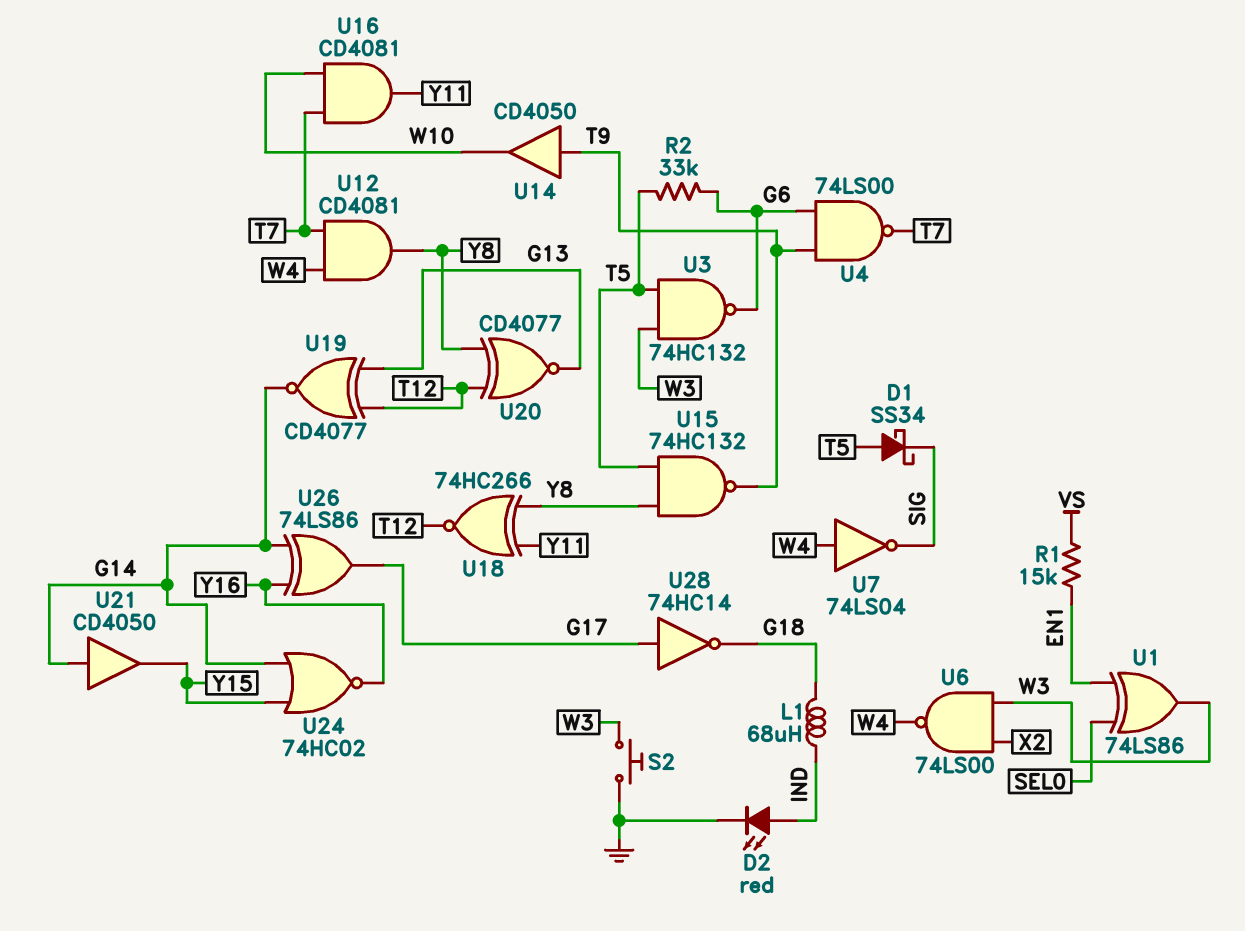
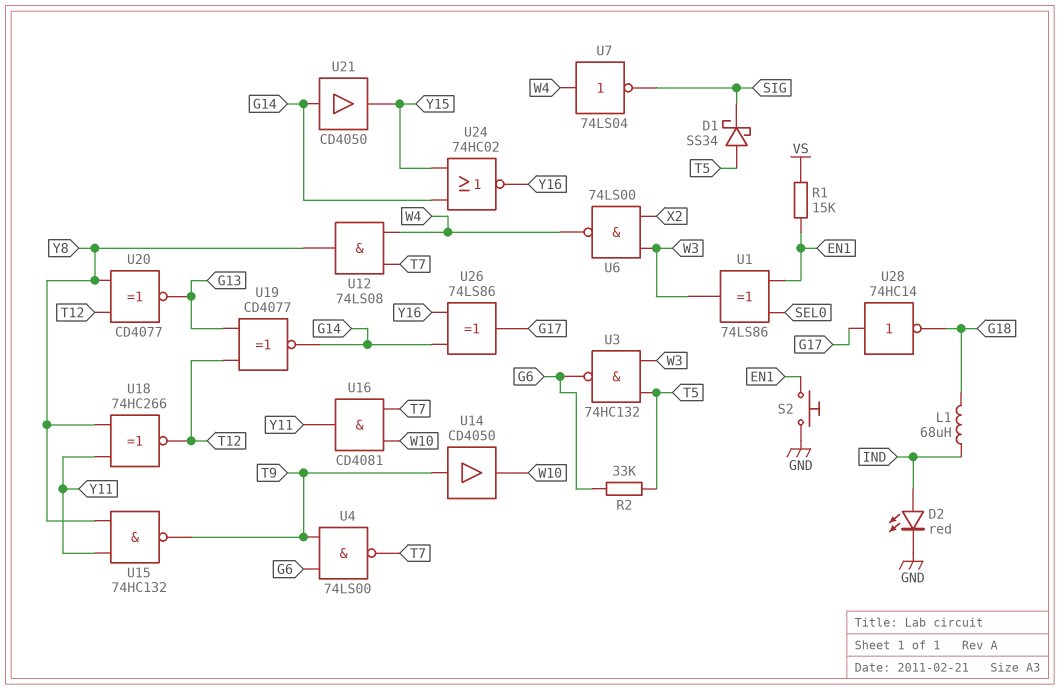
S2: button (GND, W3) -> button (EN1, GND)
U12: AND CD4081 (in T7, in W4, out Y8) -> AND 74LS08 (in T7, in W4, out Y8)
U15: NAND 74HC132 (in T5, in Y8, out T9) -> NAND 74HC132 (in Y8, in Y11, out T9)

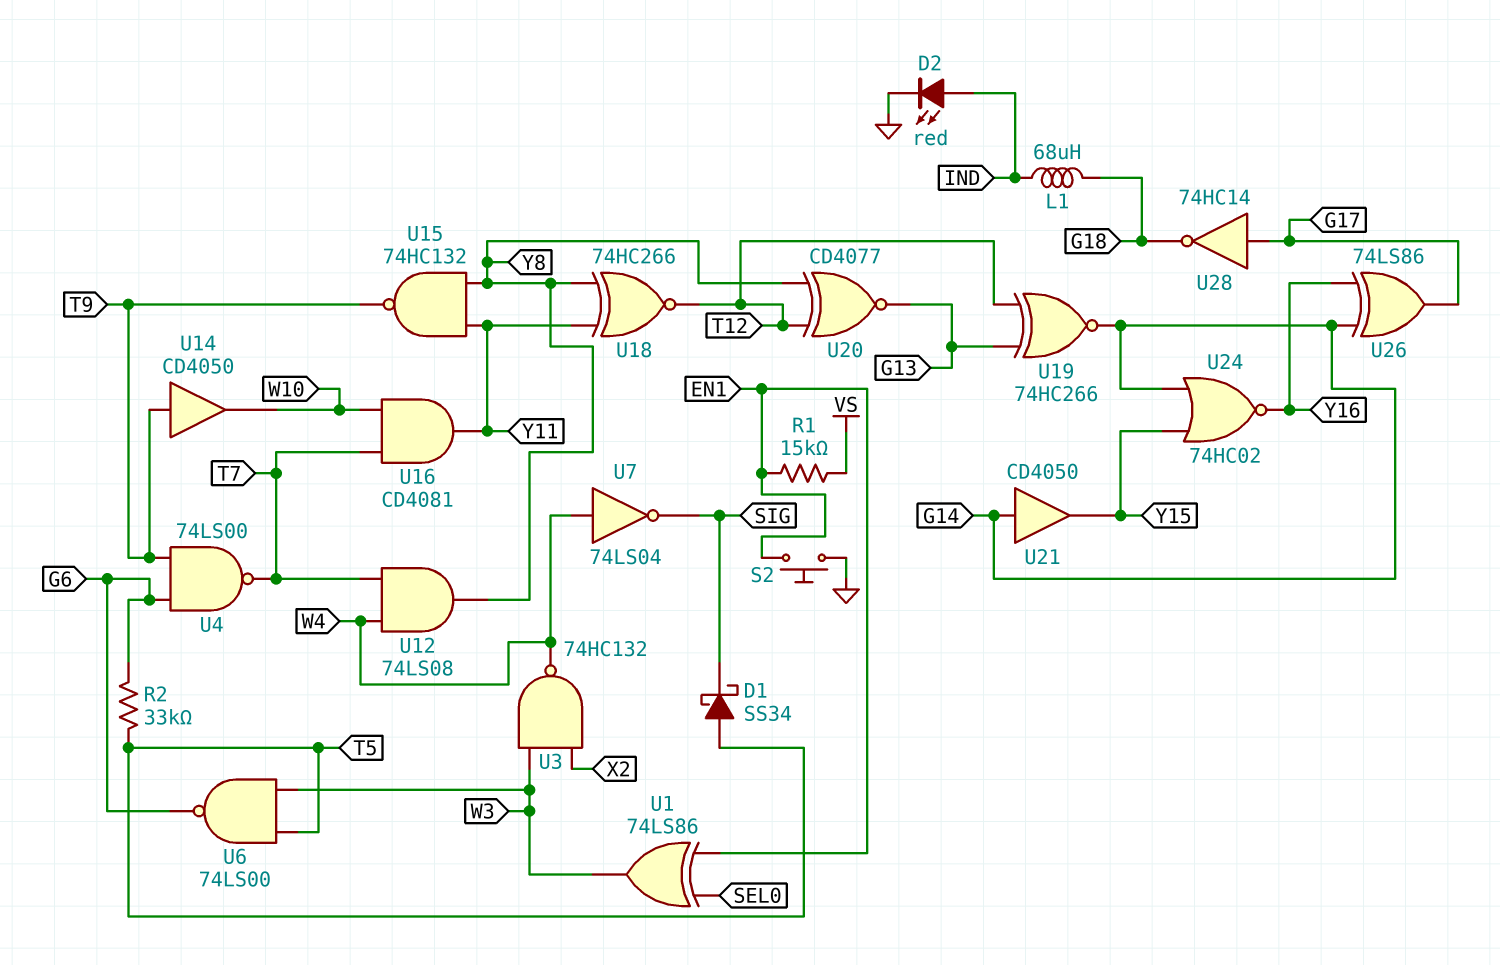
U3: NAND 74HC132 (in T5, in W3, out G6) -> NAND 74HC132 (in W3, in X2, out W4)
U6: NAND 74LS00 (in W3, in X2, out W4) -> NAND 74LS00 (in T5, in W3, out G6)
U19: XNOR CD4077 (in G13, in T12, out G14) -> XNOR 74HC266 (in G13, in T12, out G14)

